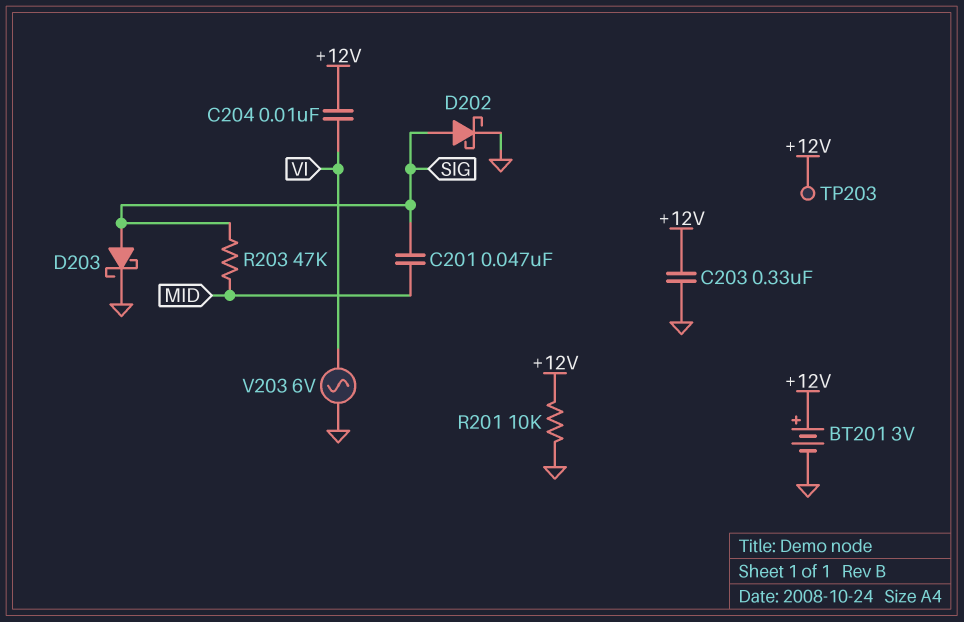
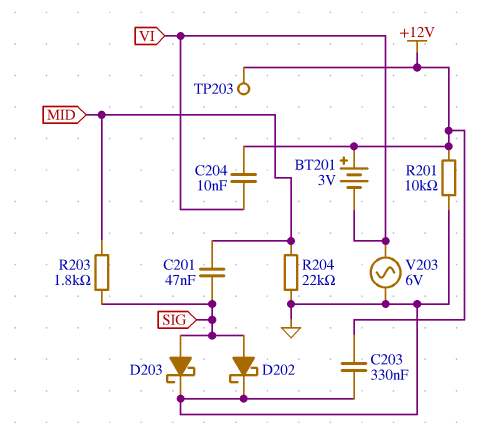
BT201: 3V (plus +12V, minus GND) -> 3V (plus +12V, minus VI)
R203: 47k (MID, SIG) -> 1.8k (MID, SIG)
R204: none -> 22k (GND, MID)

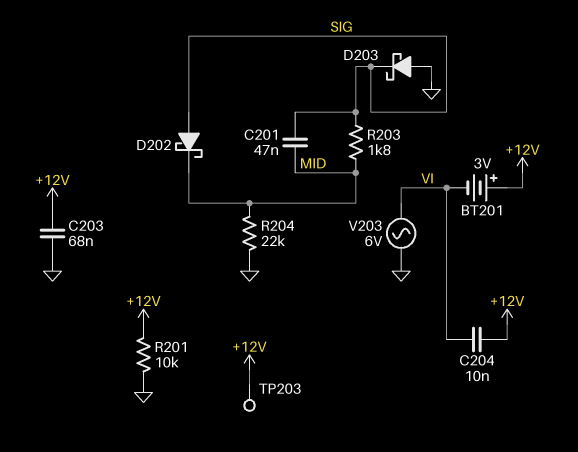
C203: 330nF (+12V, GND) -> 68nF (+12V, GND)
D202: schottky (A SIG, K GND) -> schottky (A SIG, K MID)
D203: schottky (A SIG, K GND) -> schottky (A GND, K SIG)

